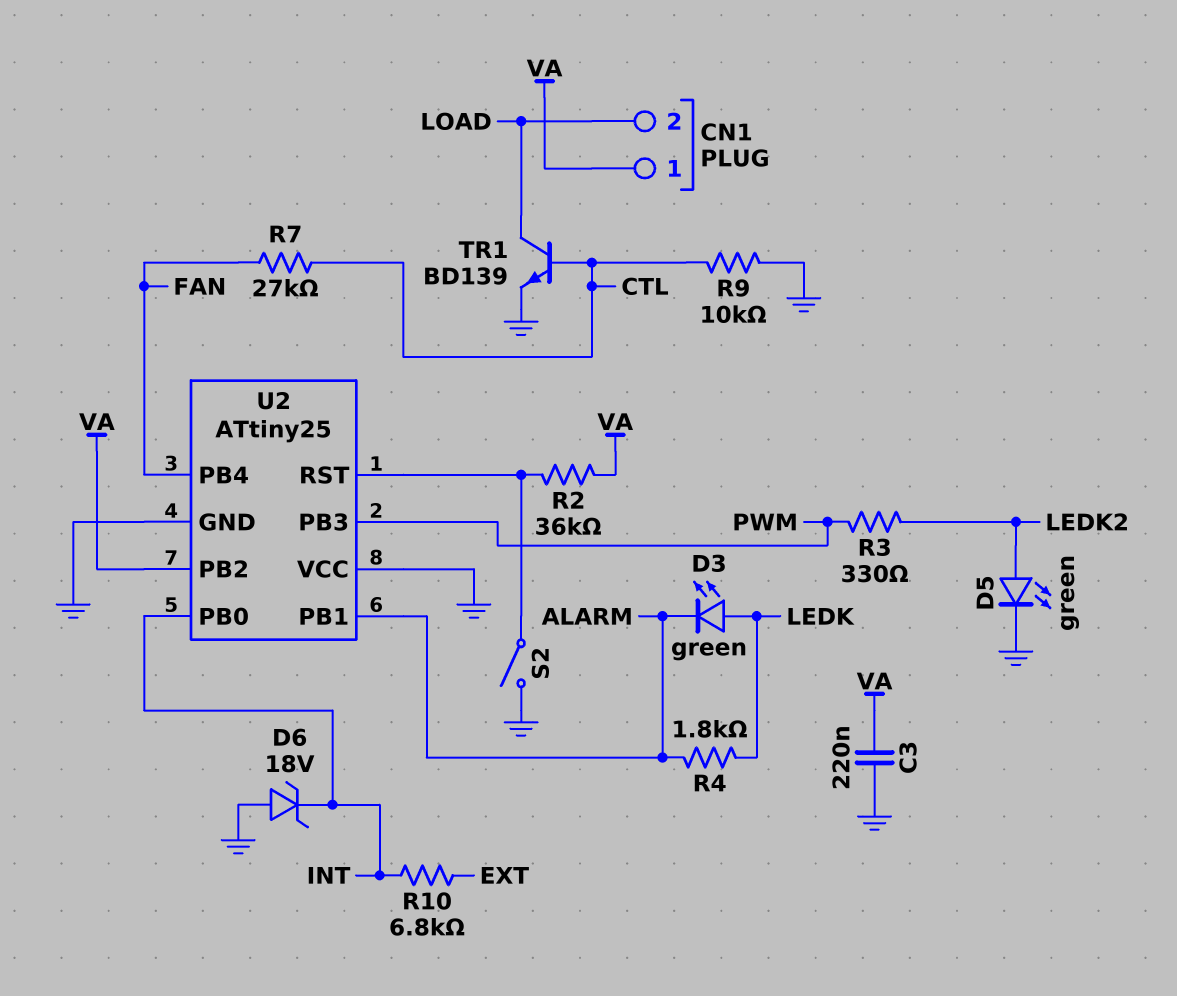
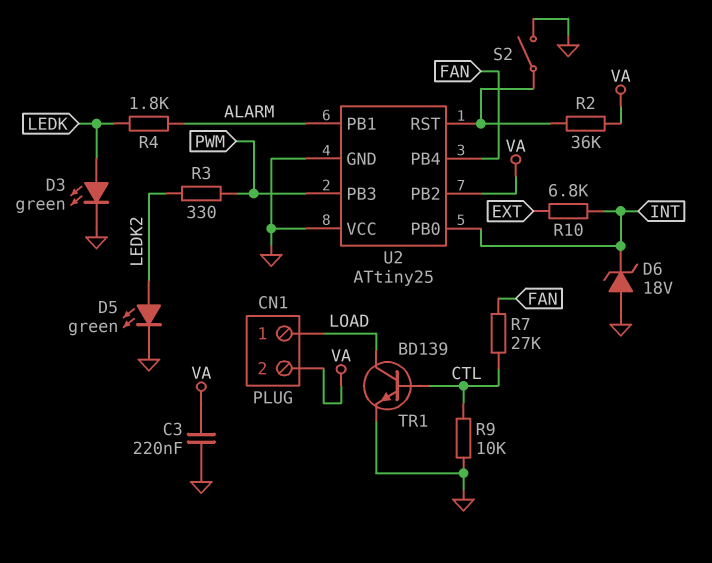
CN1 pin 1: VA -> LOAD
CN1 pin 2: LOAD -> VA
D3: LED green (A LEDK, K ALARM) -> LED green (A LEDK, K GND)

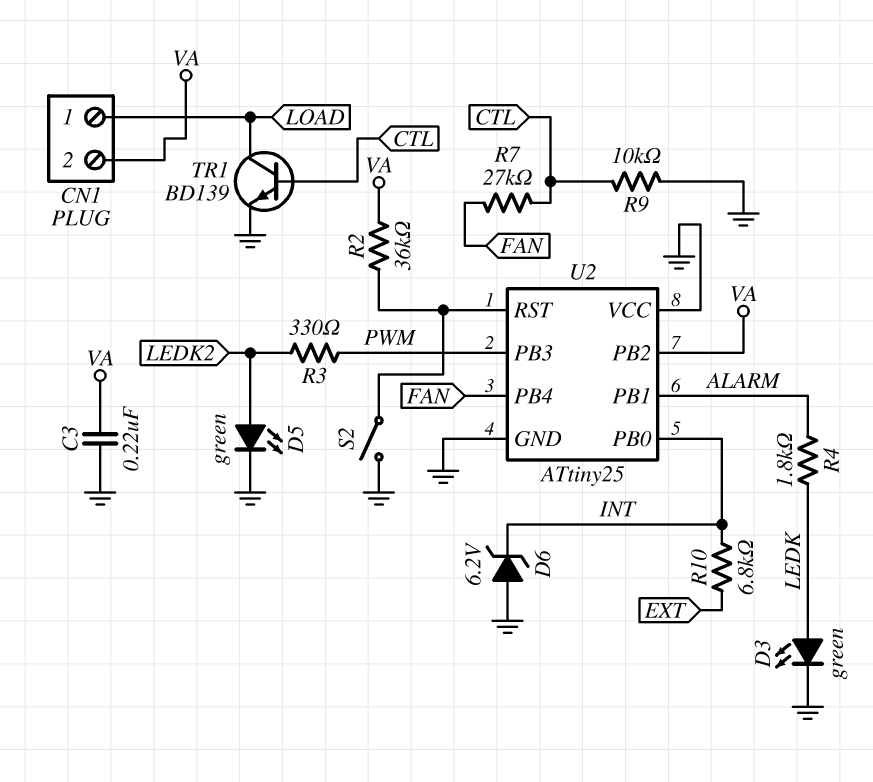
D6: zener 18V (A GND, K INT) -> zener 6.2V (A GND, K INT)

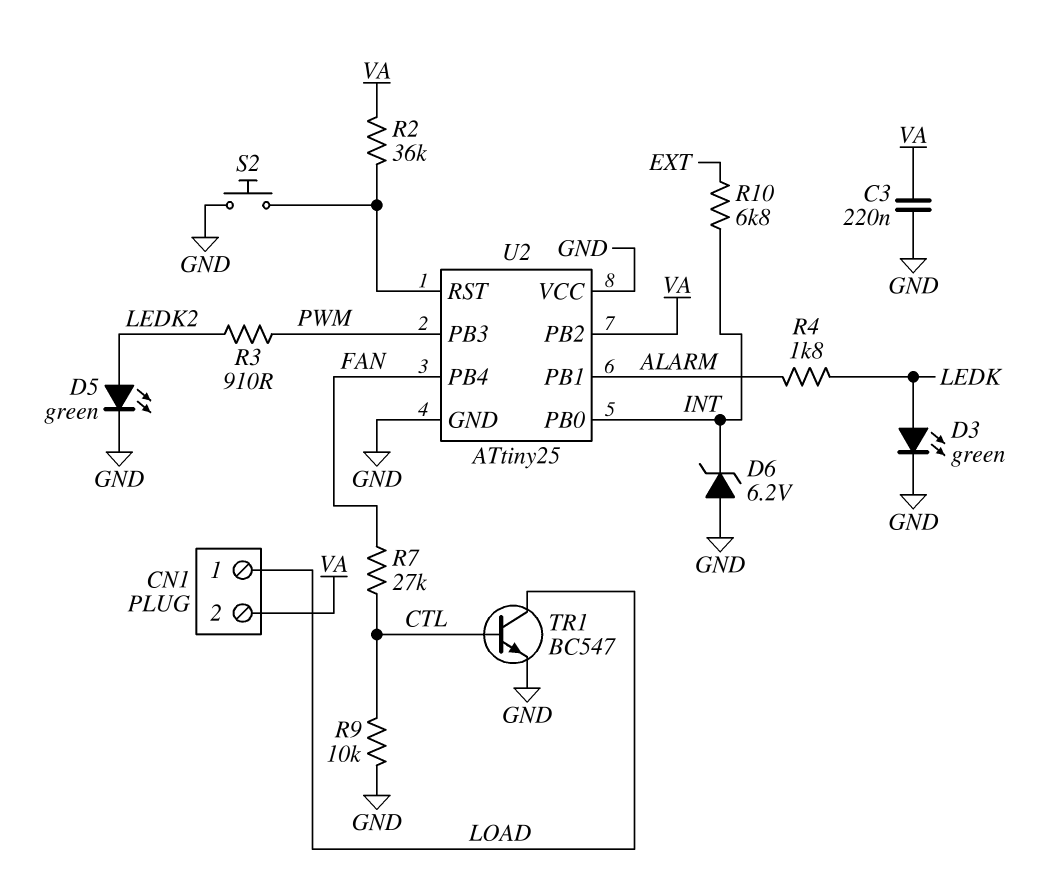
R3: 330 (LEDK2, PWM) -> 910 (LEDK2, PWM)
S2: switch (GND, U2/RST) -> button (GND, U2/RST)
TR1: NPN BD139 (B CTL, C LOAD, E GND) -> NPN BC547 (B CTL, C LOAD, E GND)

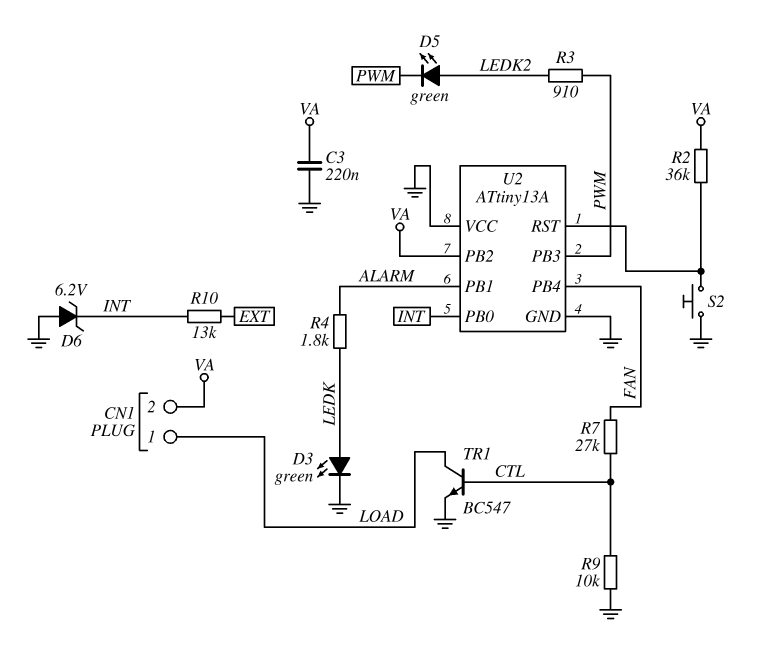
D5: LED green (A LEDK2, K GND) -> LED green (A LEDK2, K PWM)
R10: 6.8k (EXT, INT) -> 13k (EXT, INT)
U2: ATtiny25 -> ATtiny13A

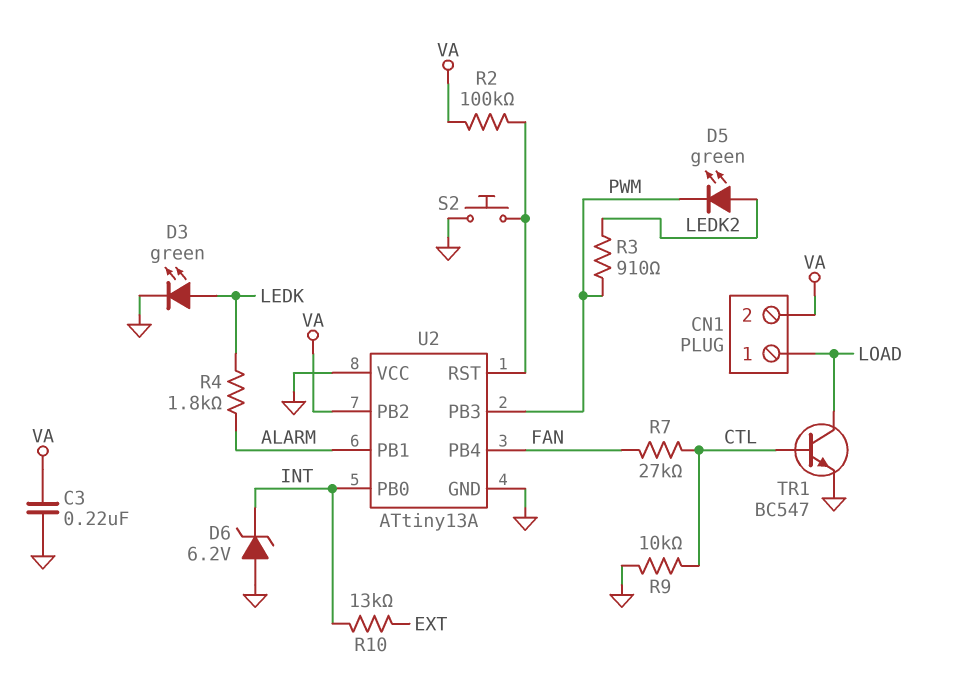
R2: 36k (U2/RST, VA) -> 100k (U2/RST, VA)

